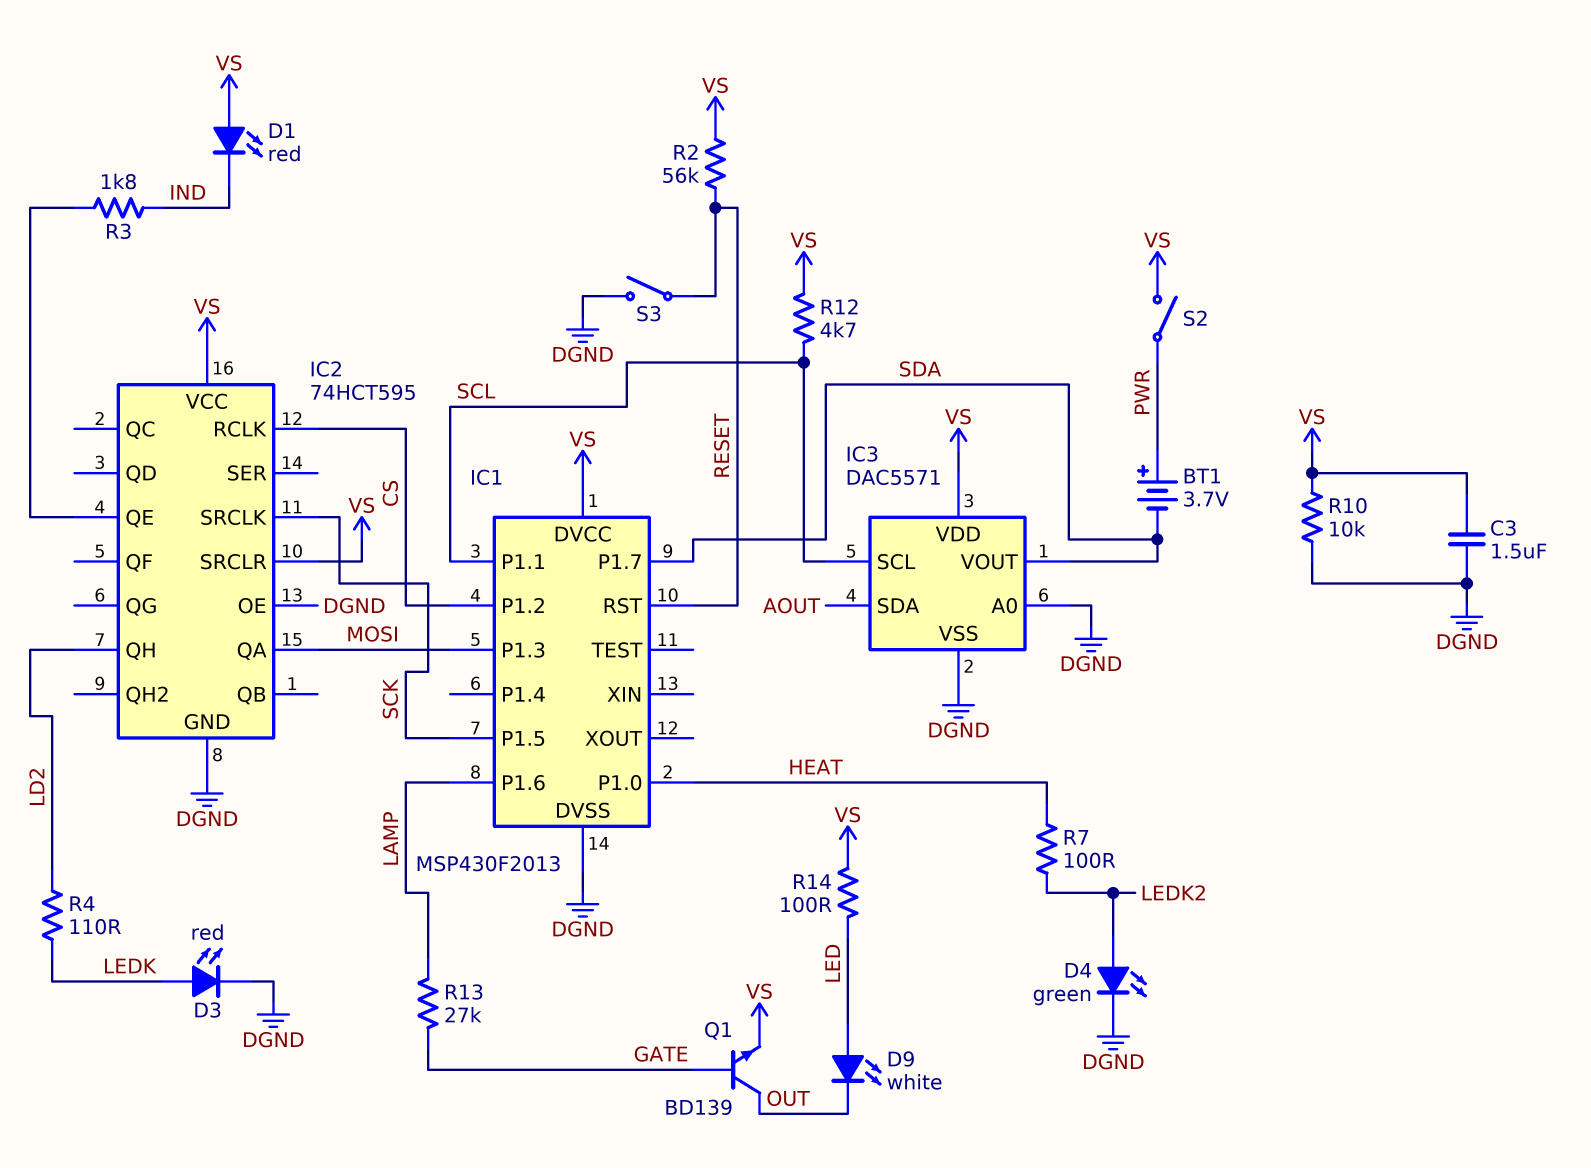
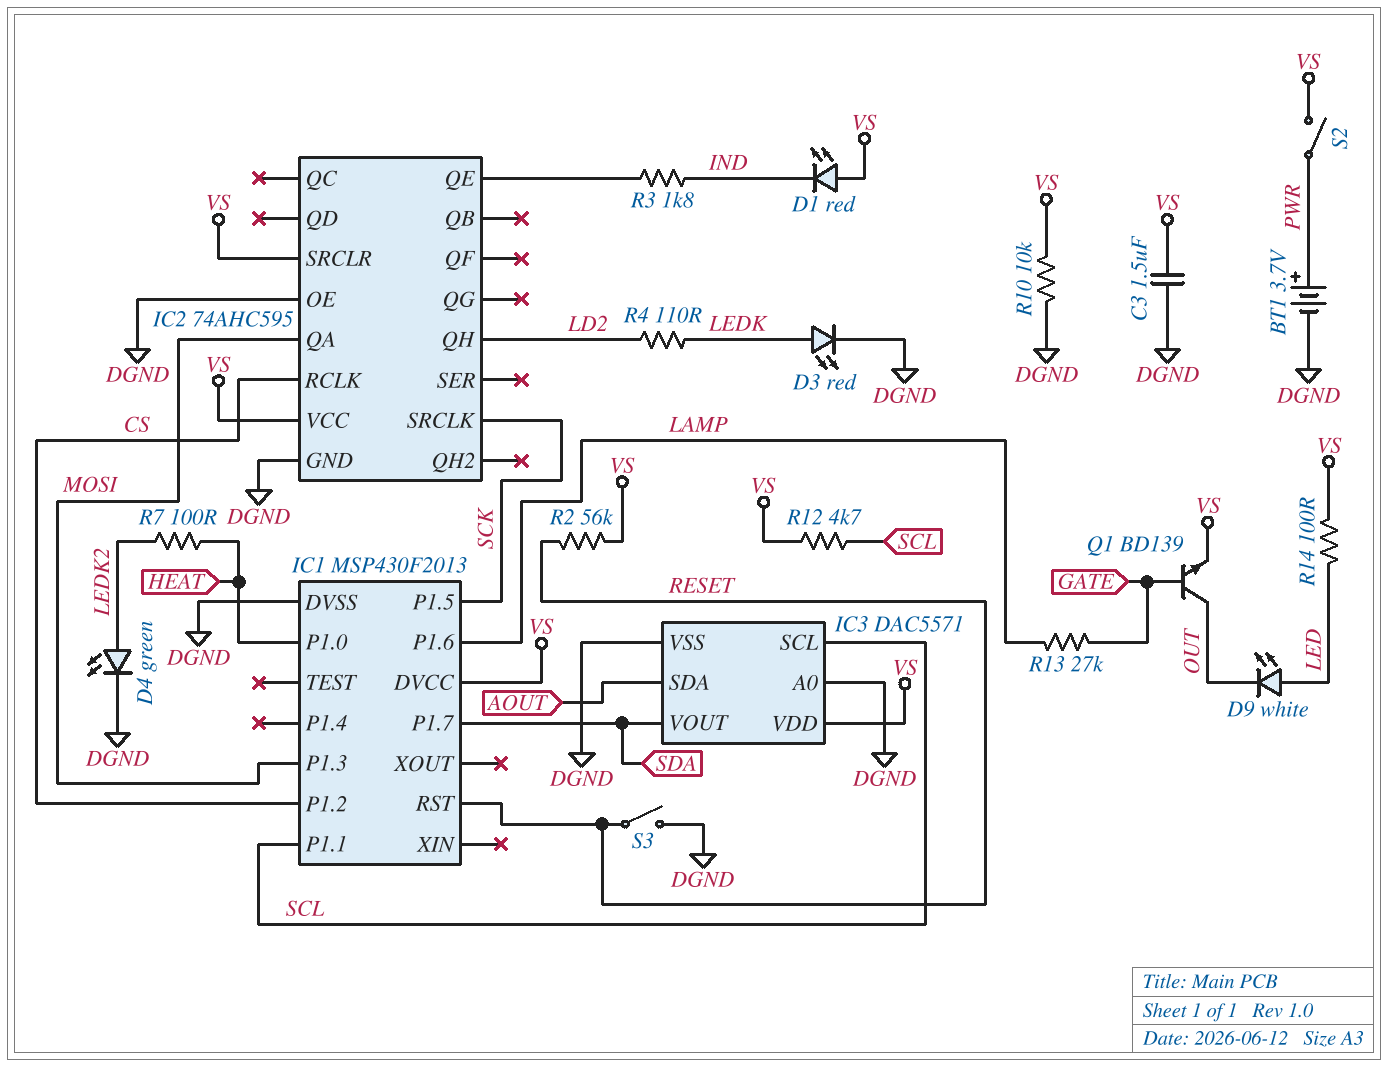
BT1: 3.7V (plus PWR, minus SDA) -> 3.7V (plus PWR, minus DGND)
IC2: 74HCT595 -> 74AHC595

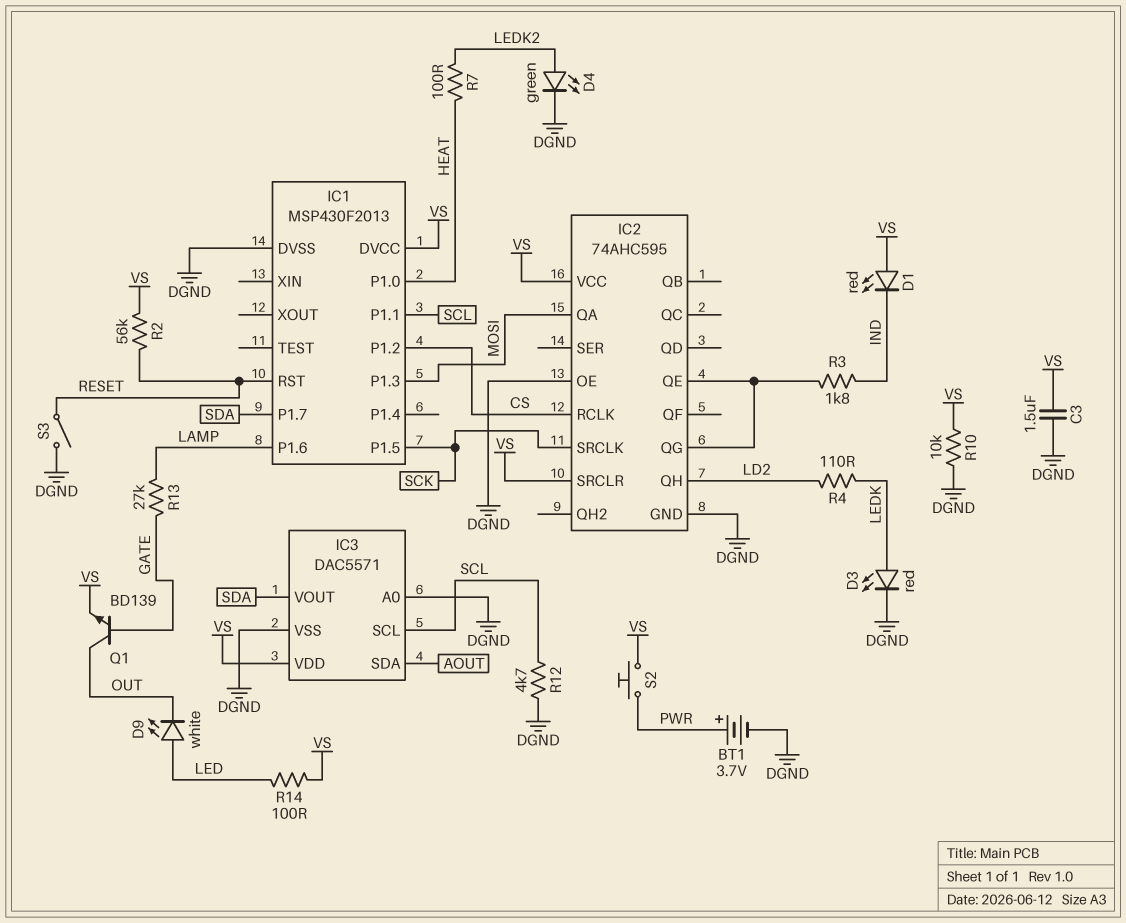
IC2 pin QG: none -> IC2/QE
R12: 4.7k (SCL, VS) -> 4.7k (DGND, SCL)
S2: switch (PWR, VS) -> button (PWR, VS)

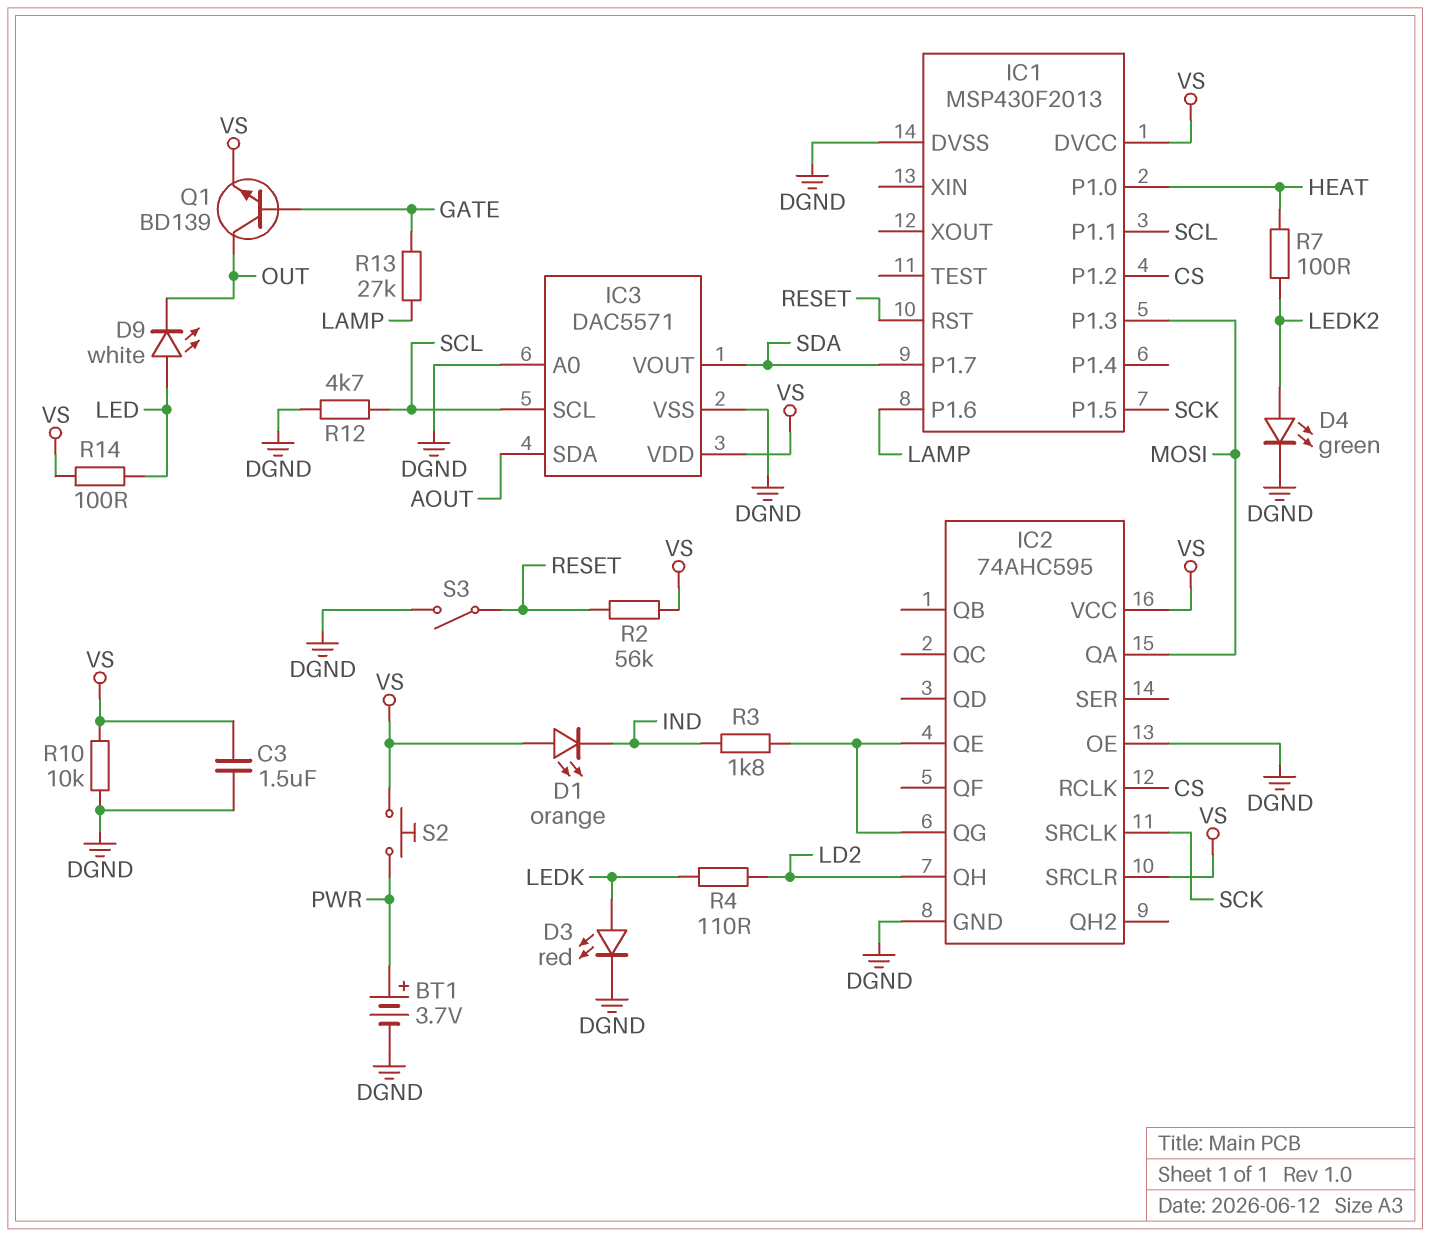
D1: LED red (A VS, K IND) -> LED orange (A VS, K IND)

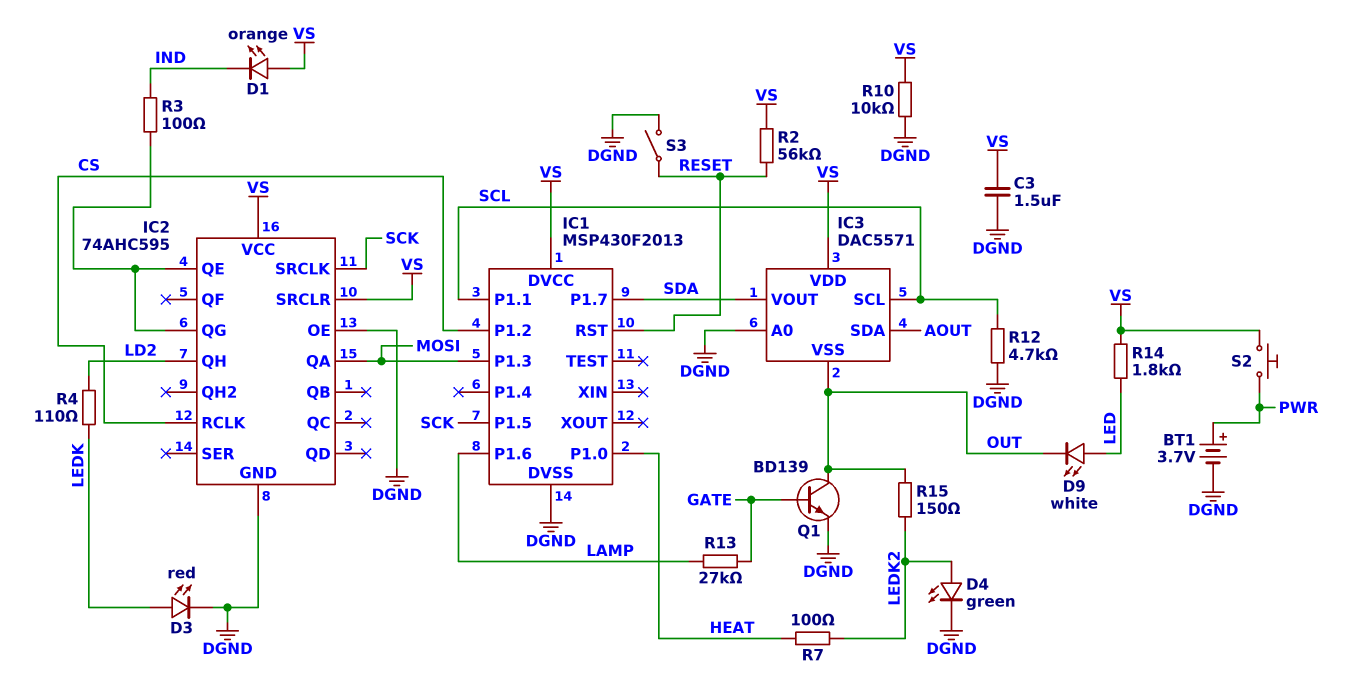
IC3 pin VSS: DGND -> OUT
Q1: NPN BD139 (B GATE, C OUT, E VS) -> NPN BD139 (B GATE, C OUT, E DGND)
R3: 1.8k (IC2/QE, IND) -> 100 (IC2/QE, IND)
R14: 100 (LED, VS) -> 1.8k (LED, VS)
R15: none -> 150 (LEDK2, OUT)

